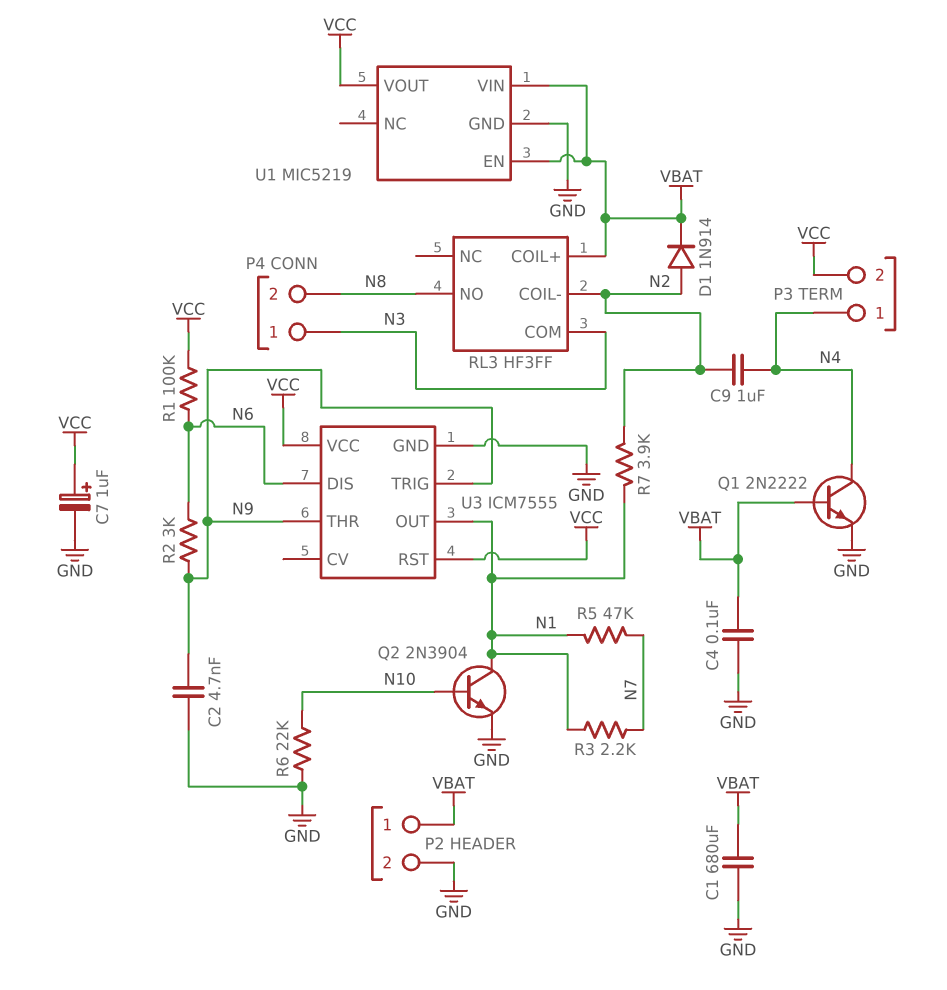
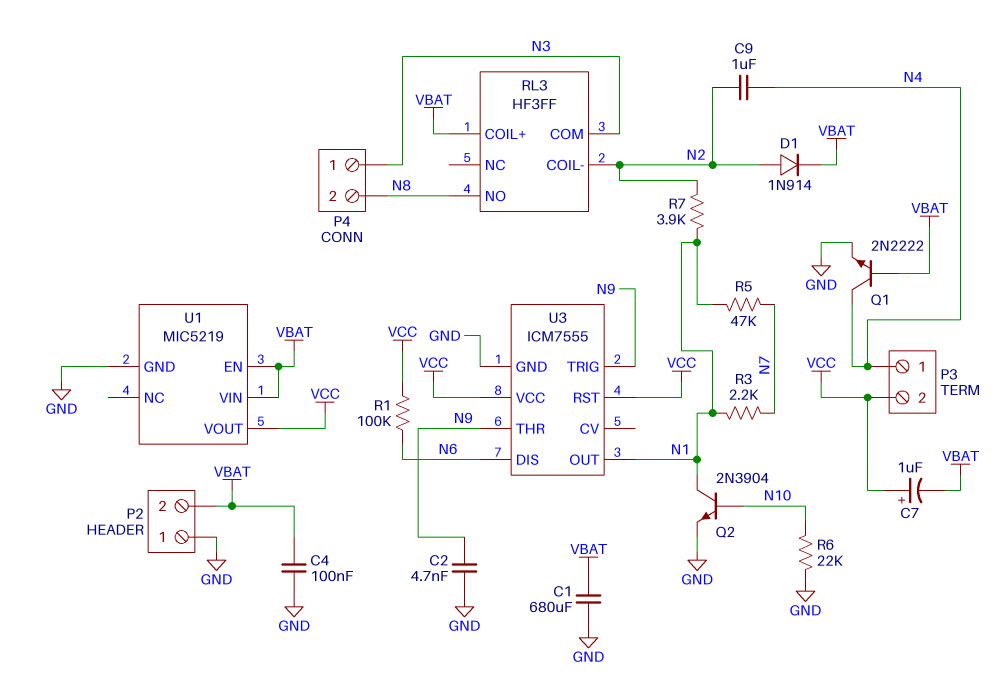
C7: 1uF (plus VCC, minus GND) -> 1uF (plus VCC, minus VBAT)
P2 pin 1: VBAT -> GND
P2 pin 2: GND -> VBAT
R2: 3k (N6, N9) -> none

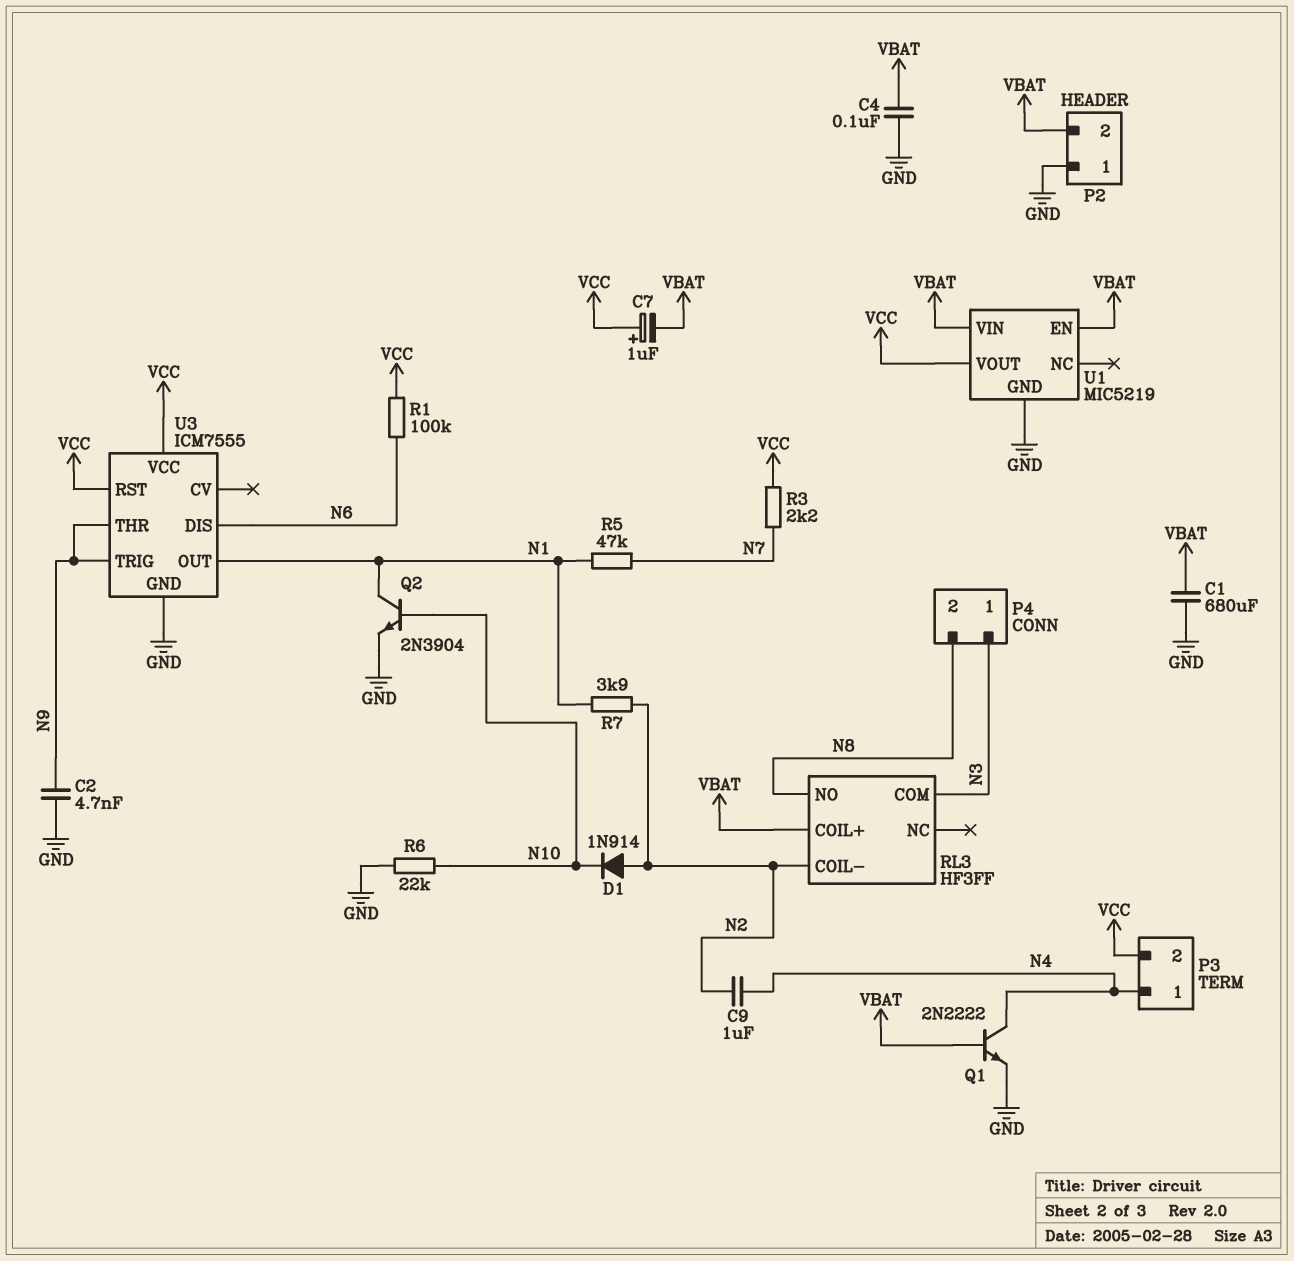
D1: diode 1N914 (A N2, K VBAT) -> diode 1N914 (A N2, K N10)
R3: 2.2k (N1, N7) -> 2.2k (N7, VCC)

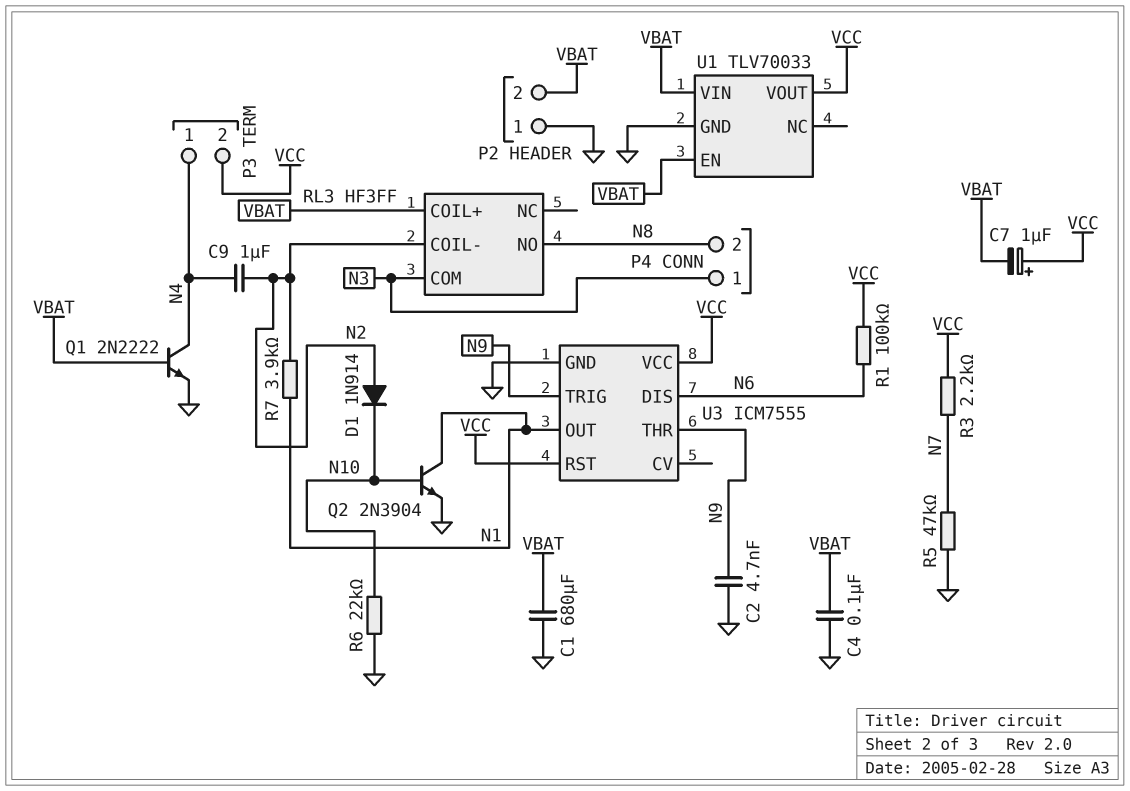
R5: 47k (N1, N7) -> 47k (GND, N7)
U1: MIC5219 -> TLV70033

